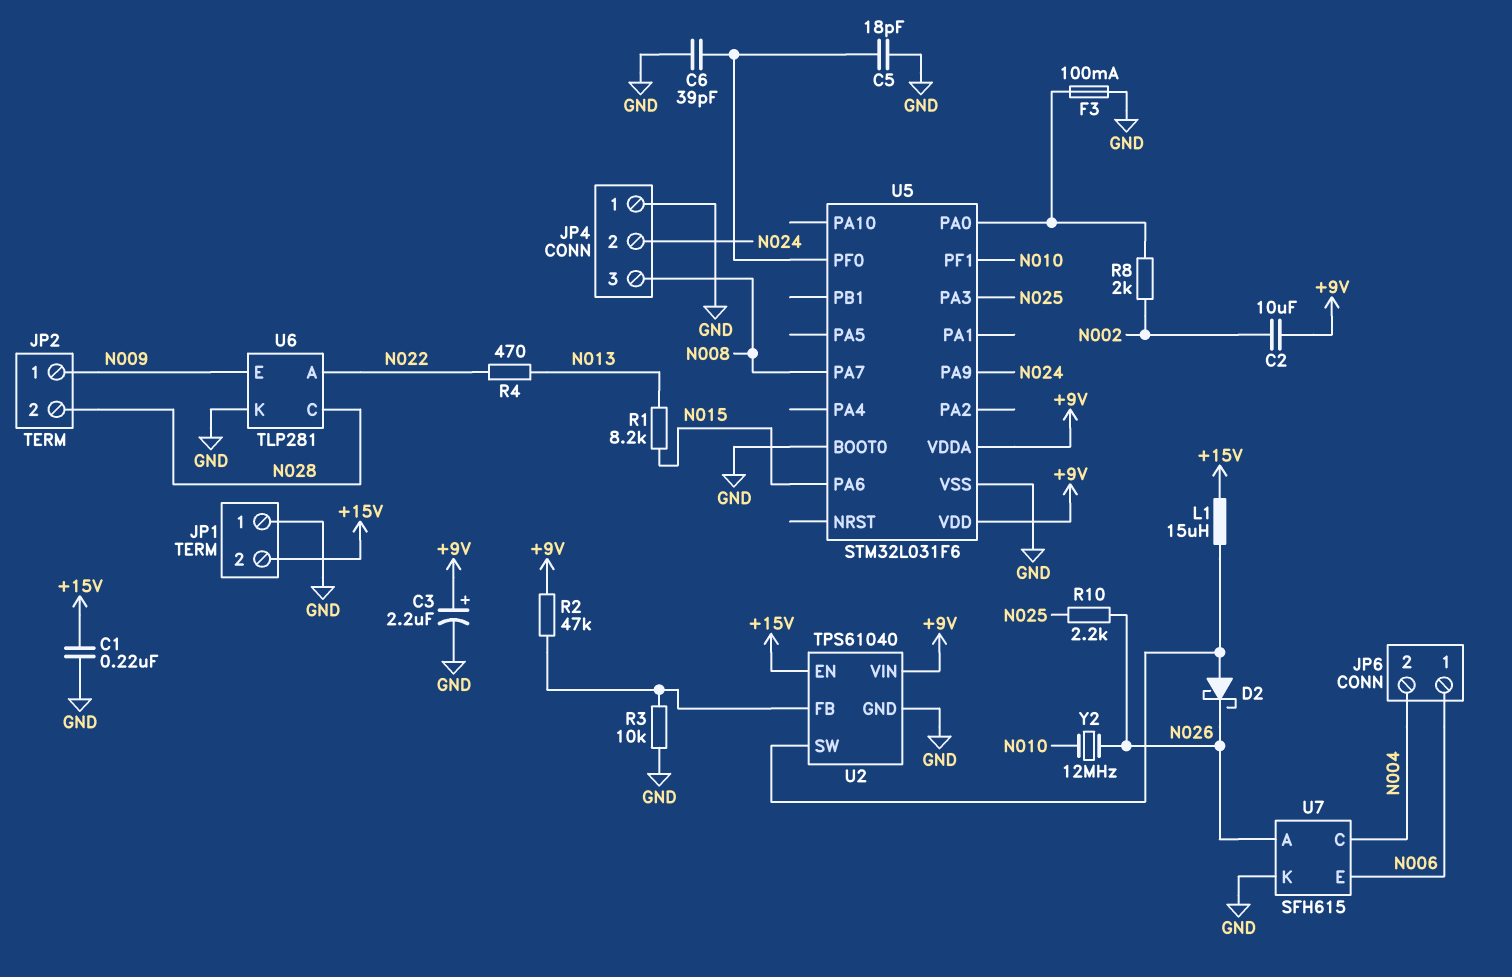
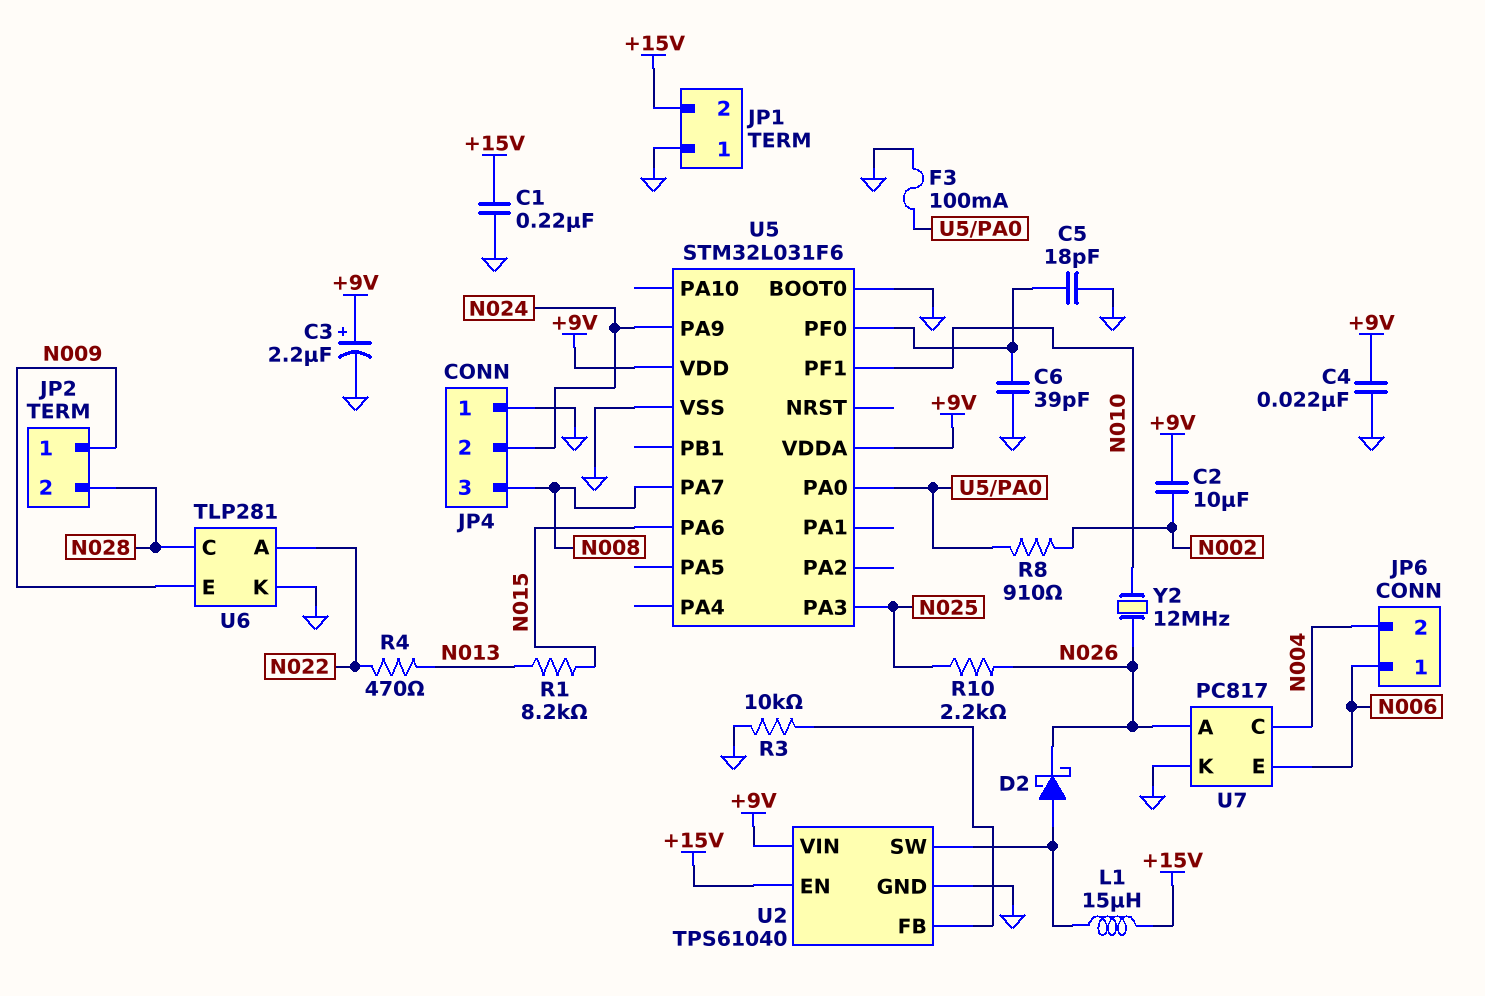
C4: none -> 22nF (+9V, GND)
R2: 47k (+9V, U2/FB) -> none
R8: 2k (N002, U5/PA0) -> 910 (N002, U5/PA0)
U7: SFH615 -> PC817

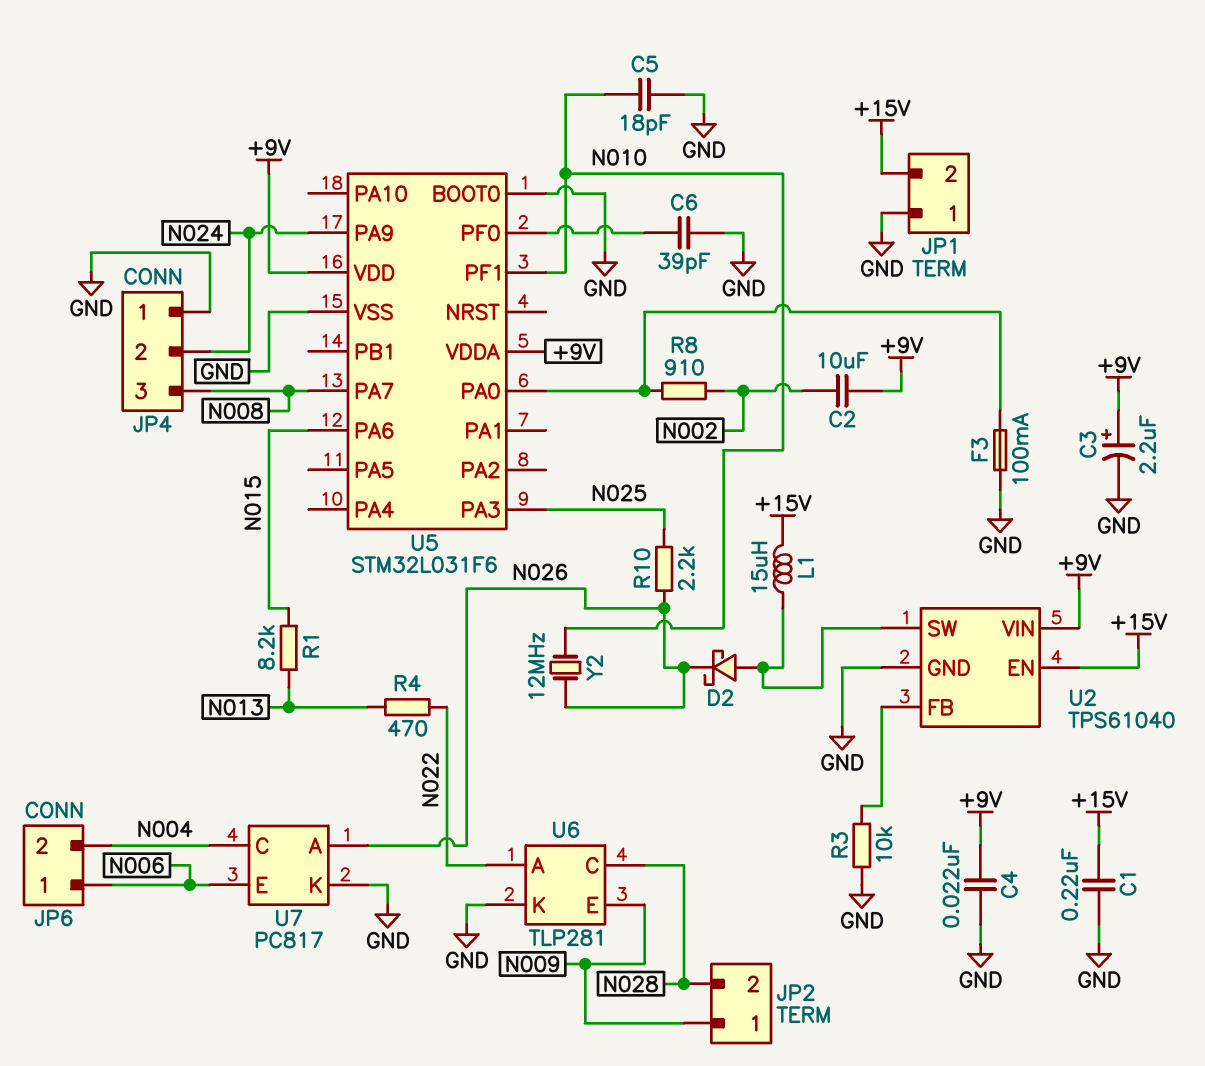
C5: 18pF (GND, U5/PF0) -> 18pF (GND, N010)

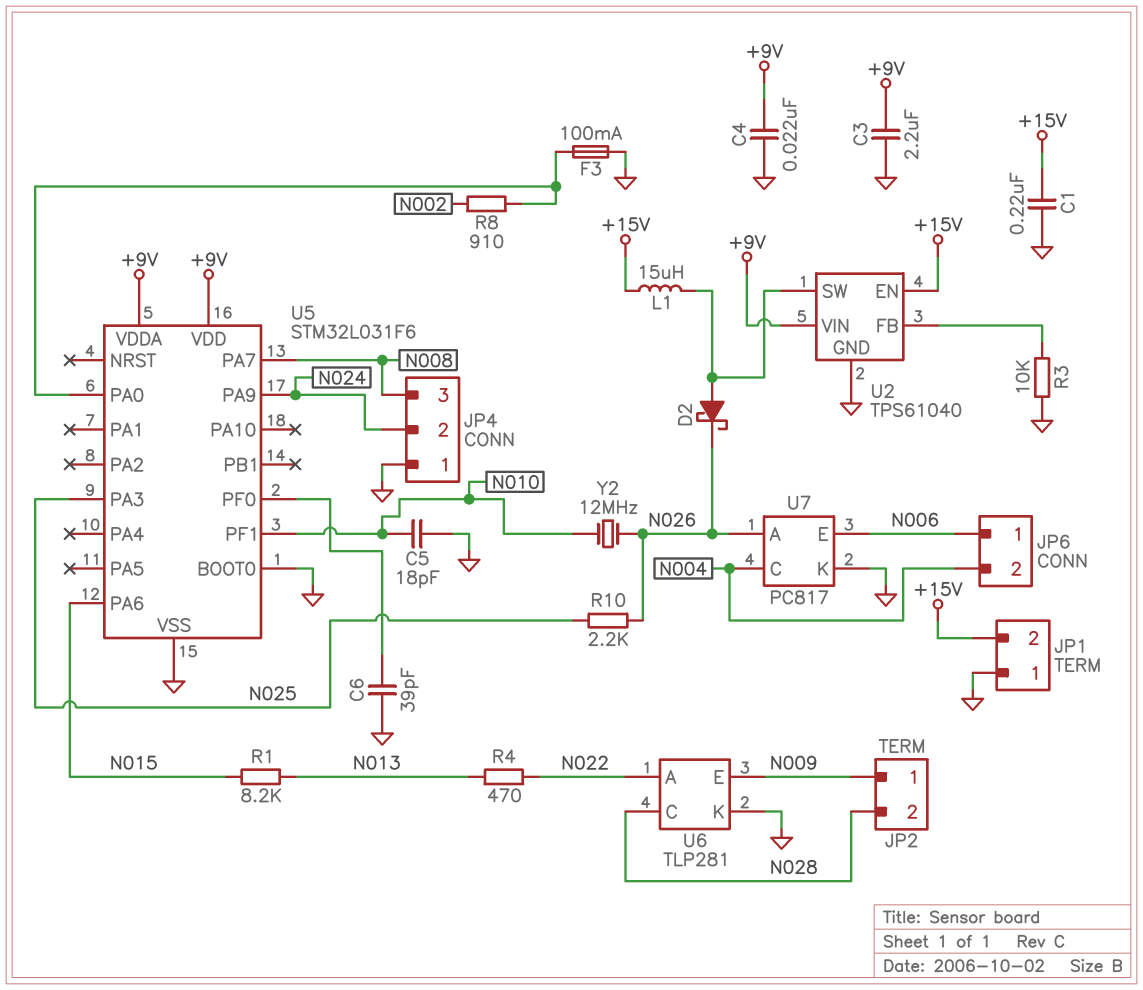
C2: 10uF (+9V, N002) -> none
C3: 2.2uF (plus +9V, minus GND) -> 2.2uF (+9V, GND)

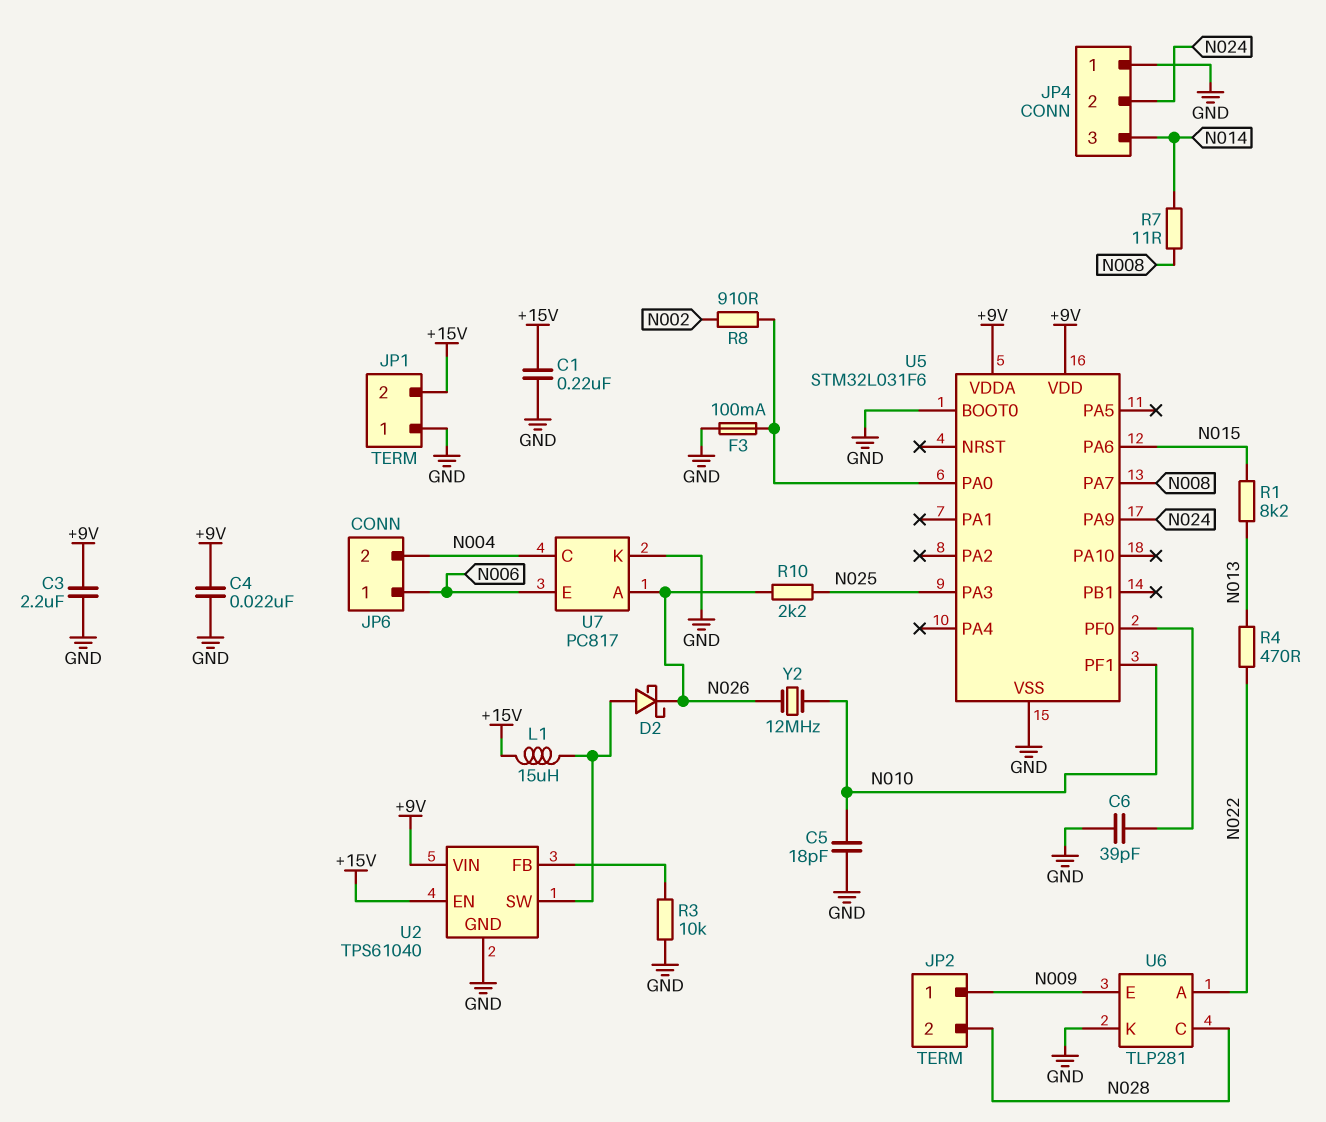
JP4 pin 3: N008 -> N014
R7: none -> 11 (N008, N014)

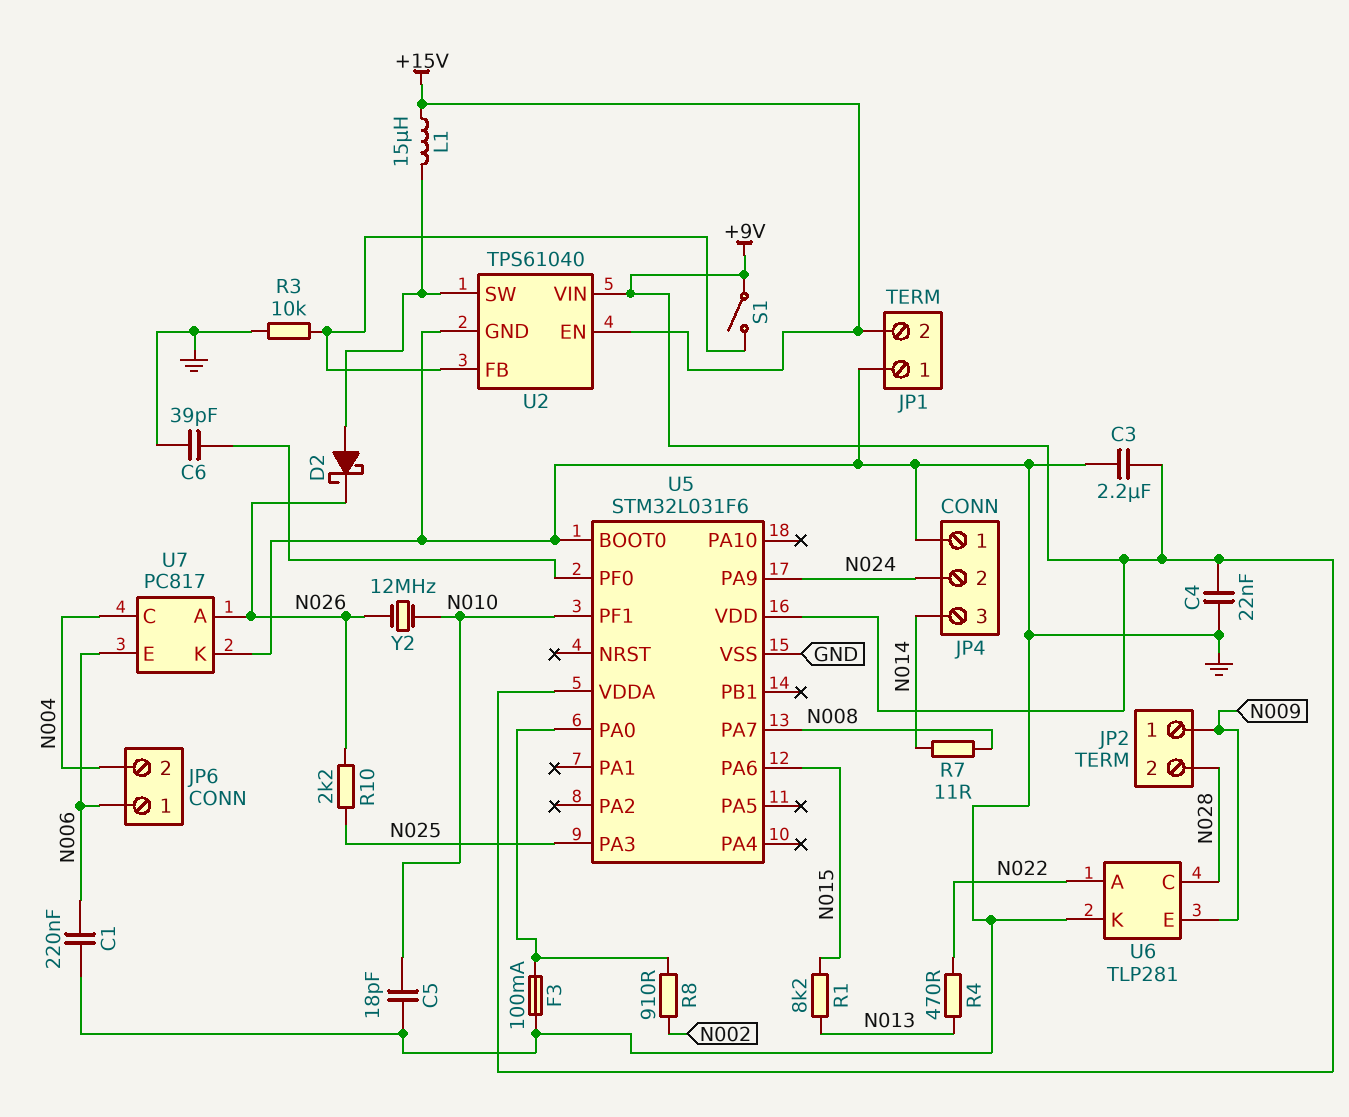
C1: 220nF (+15V, GND) -> 220nF (GND, N006)
S1: none -> switch (+9V, U2/FB)

